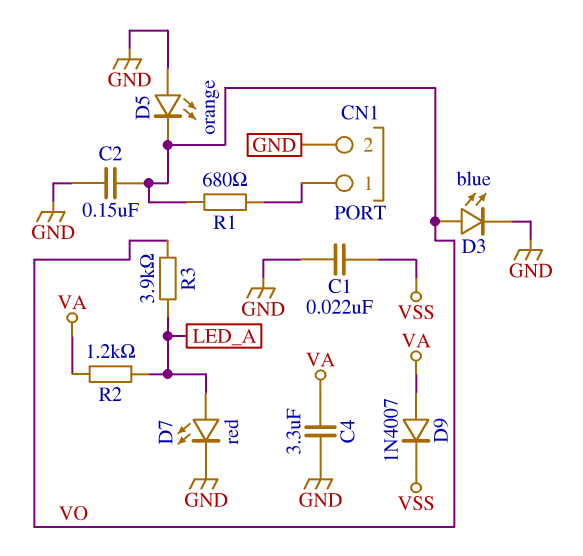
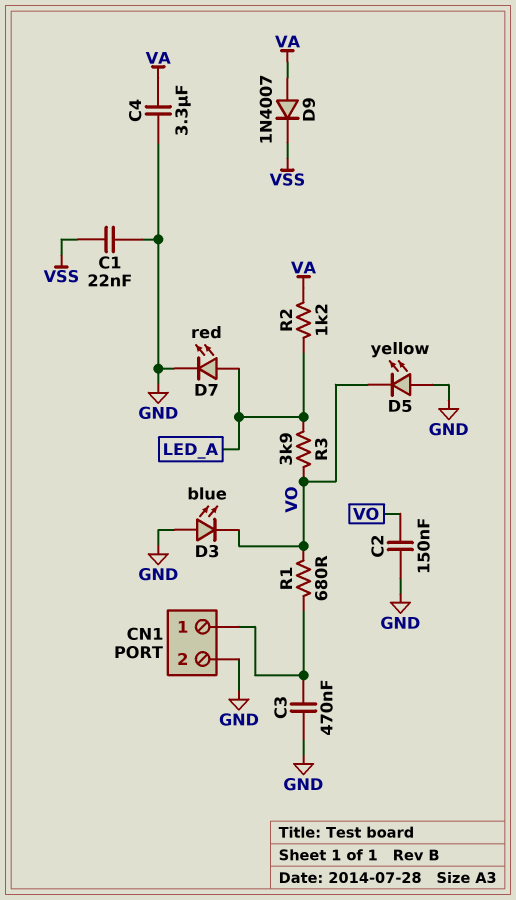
C3: none -> 470nF (CN1/1, GND)
D3: LED blue (A VO, K GND) -> LED blue (A GND, K VO)
D5: LED orange (A GND, K VO) -> LED yellow (A GND, K VO)

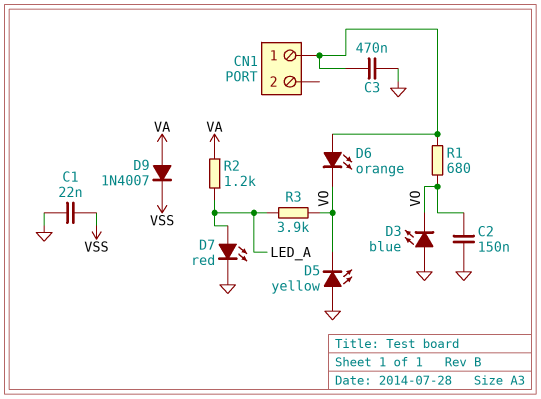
C4: 3.3uF (GND, VA) -> none
CN1 pin 2: GND -> none
D6: none -> LED orange (A CN1/1, K VO)

